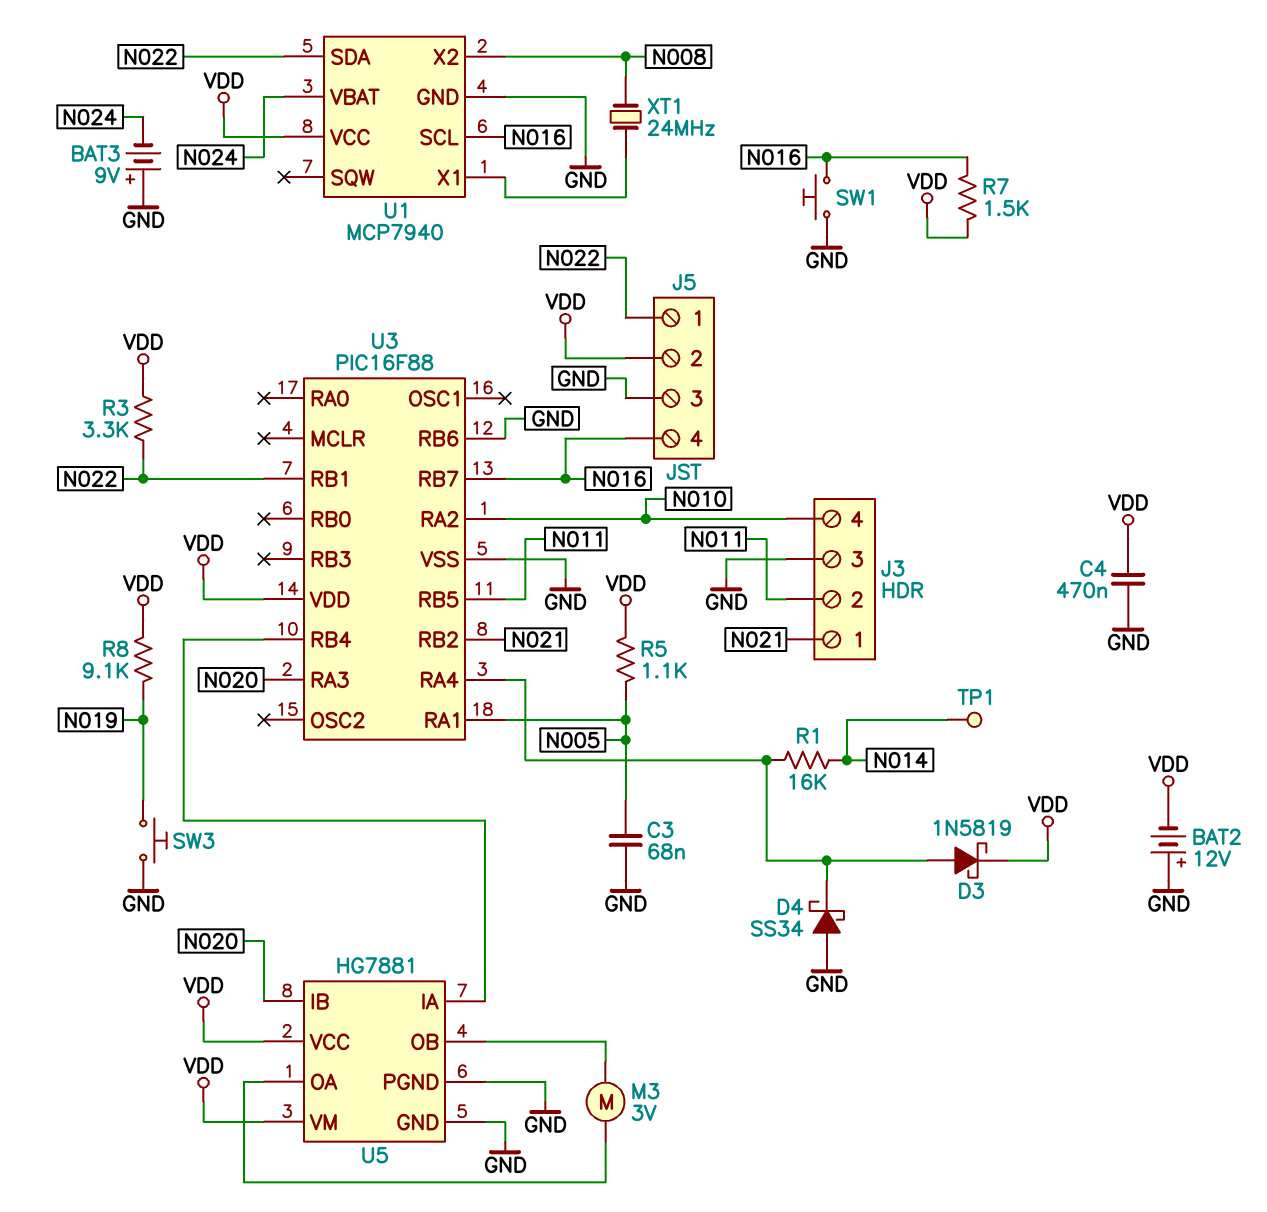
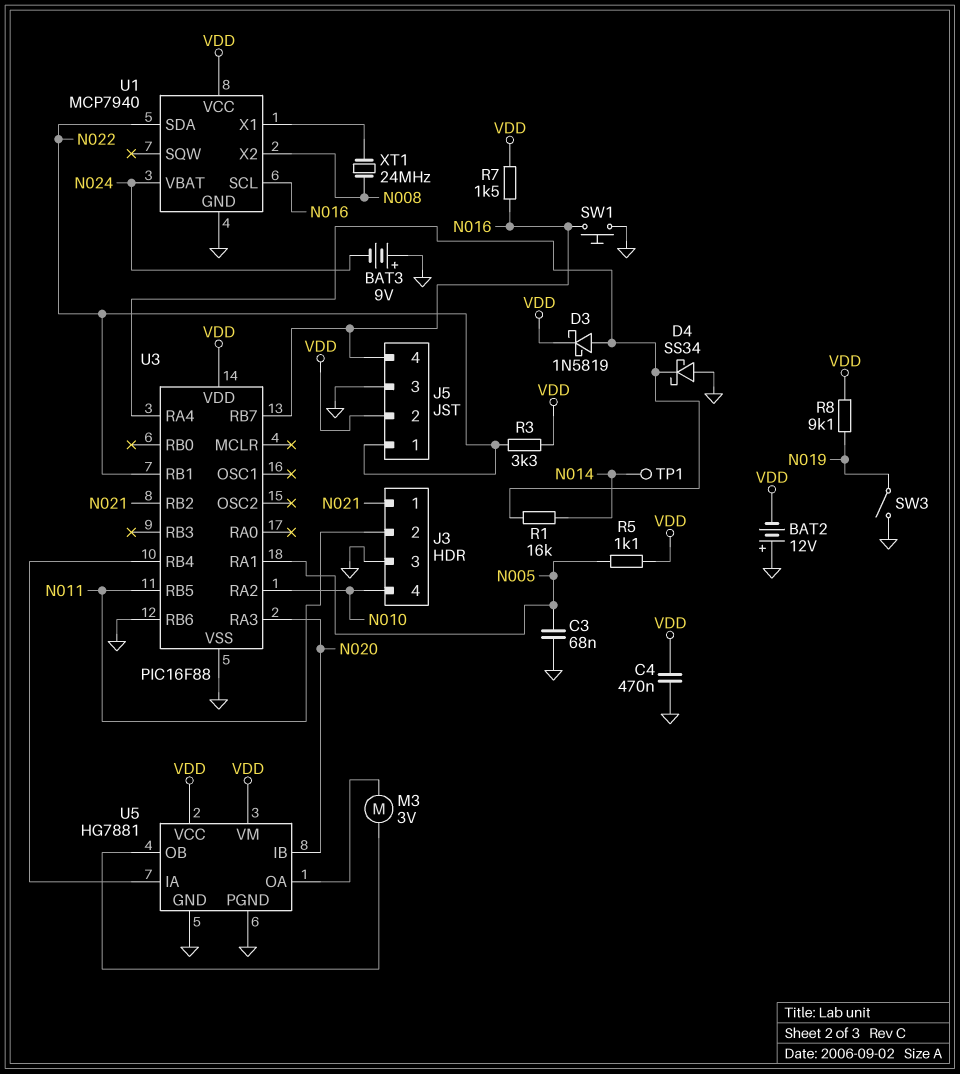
SW3: button (GND, N019) -> switch (GND, N019)

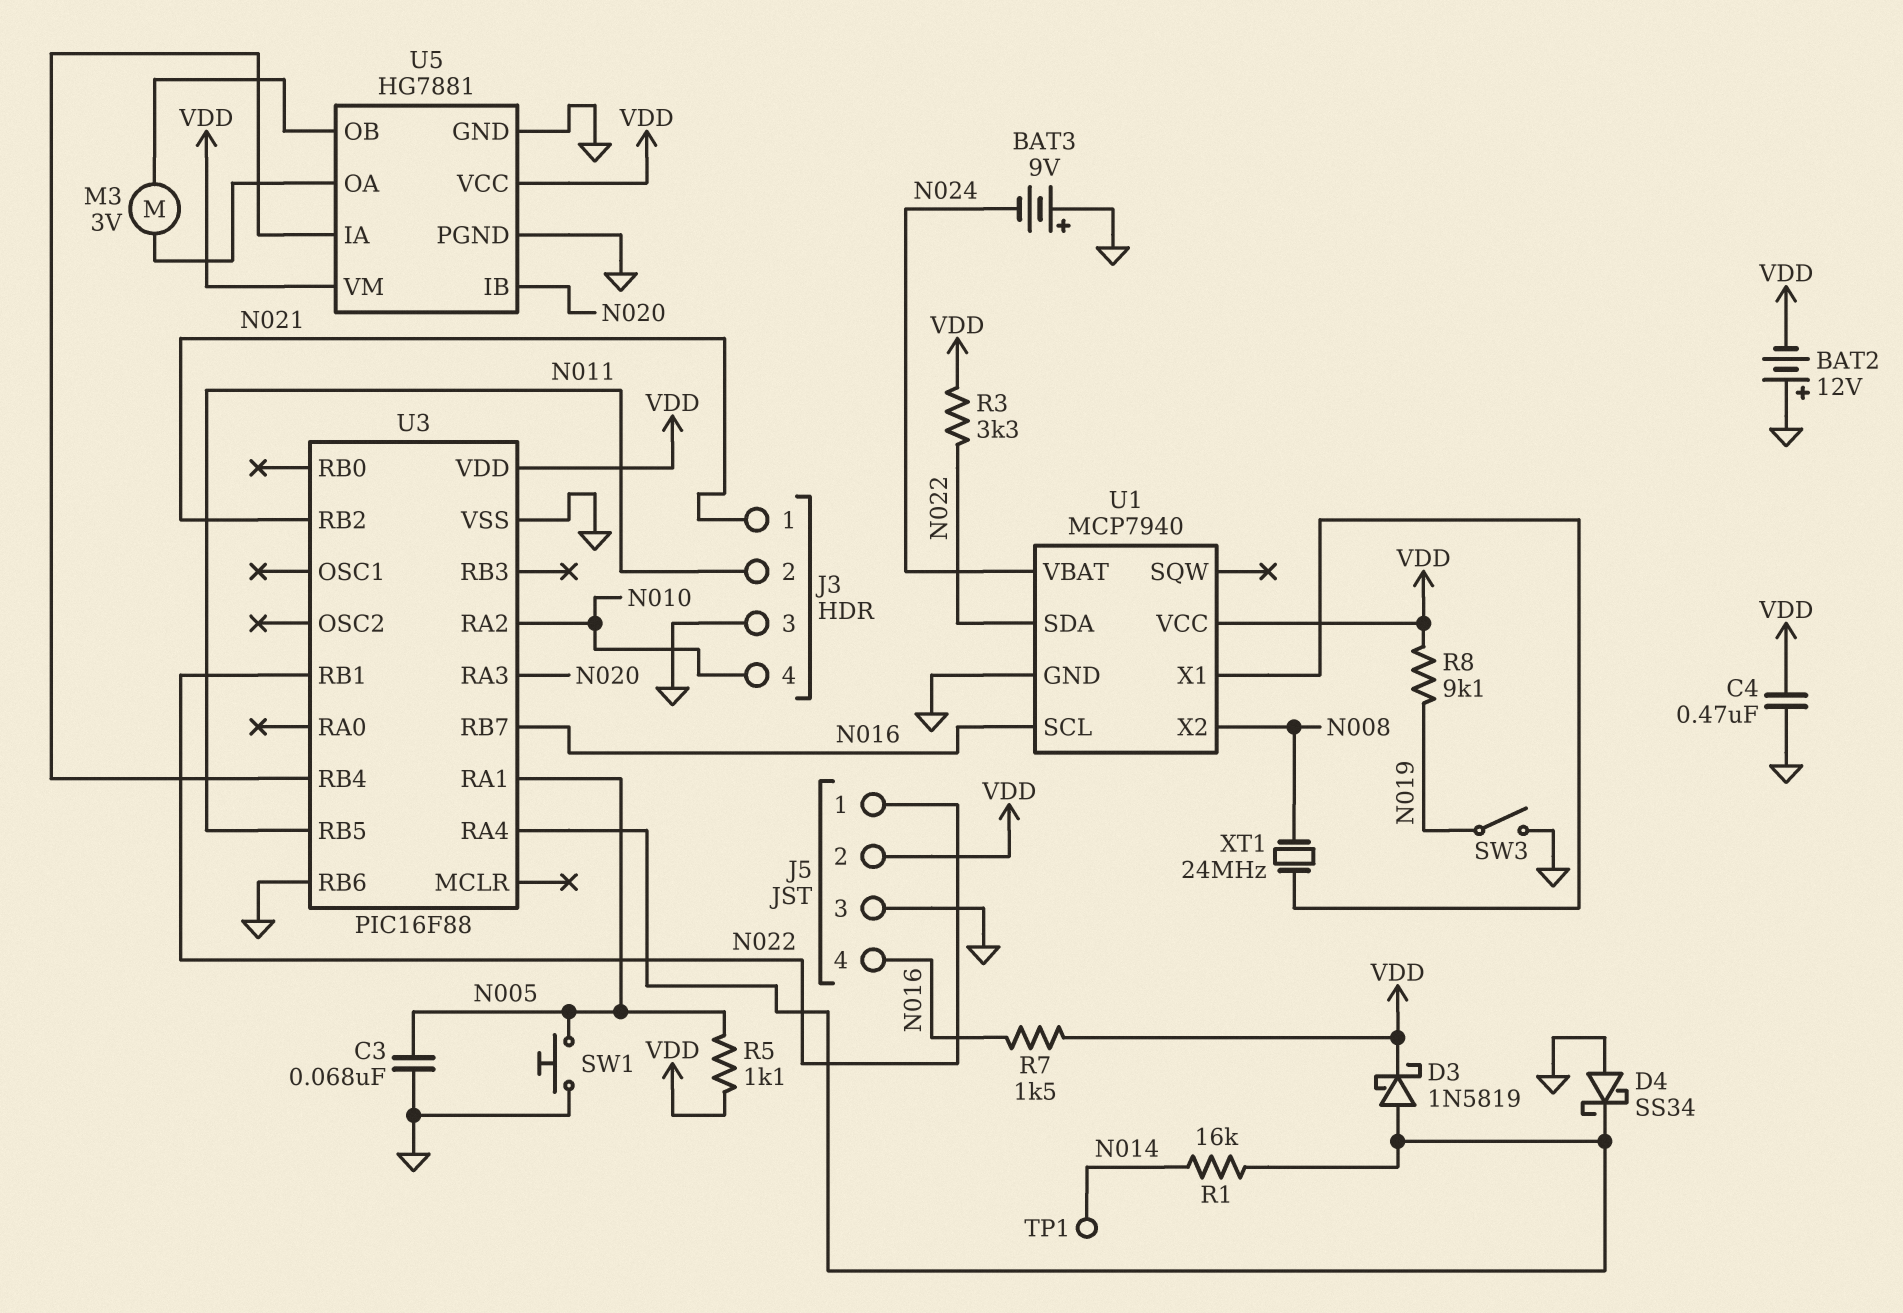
SW1: button (GND, N016) -> button (GND, N005)

